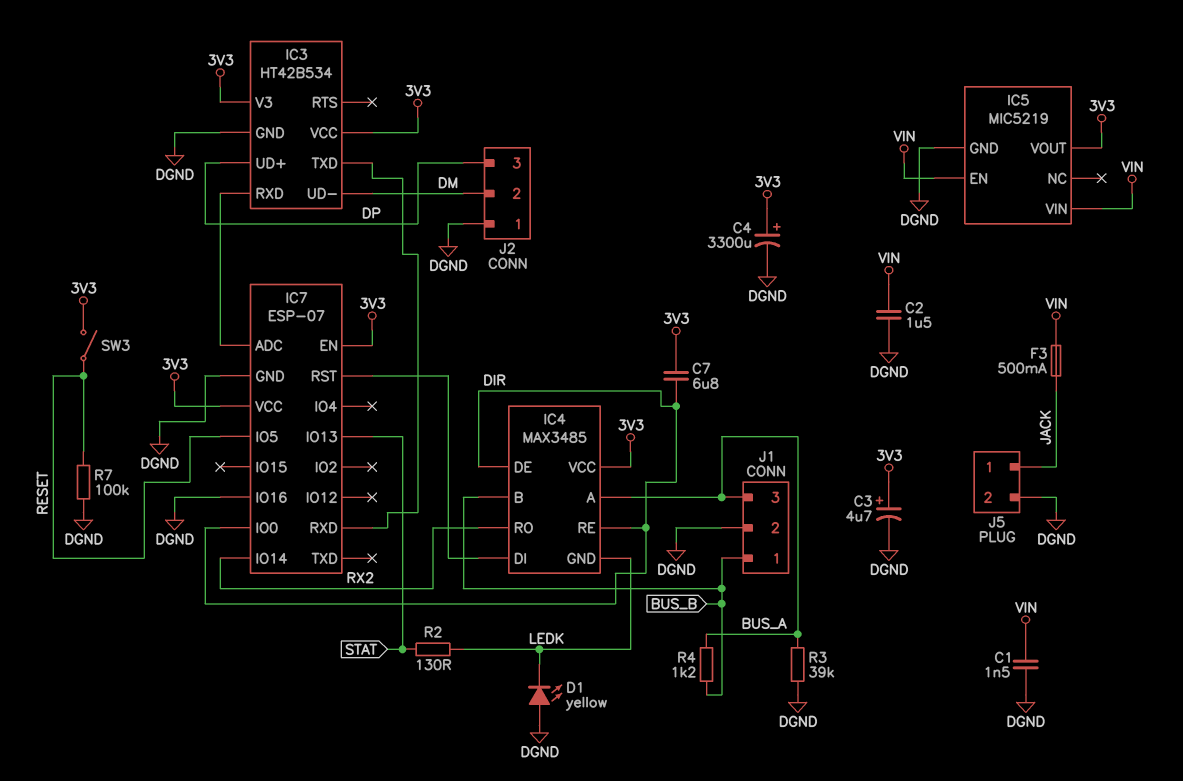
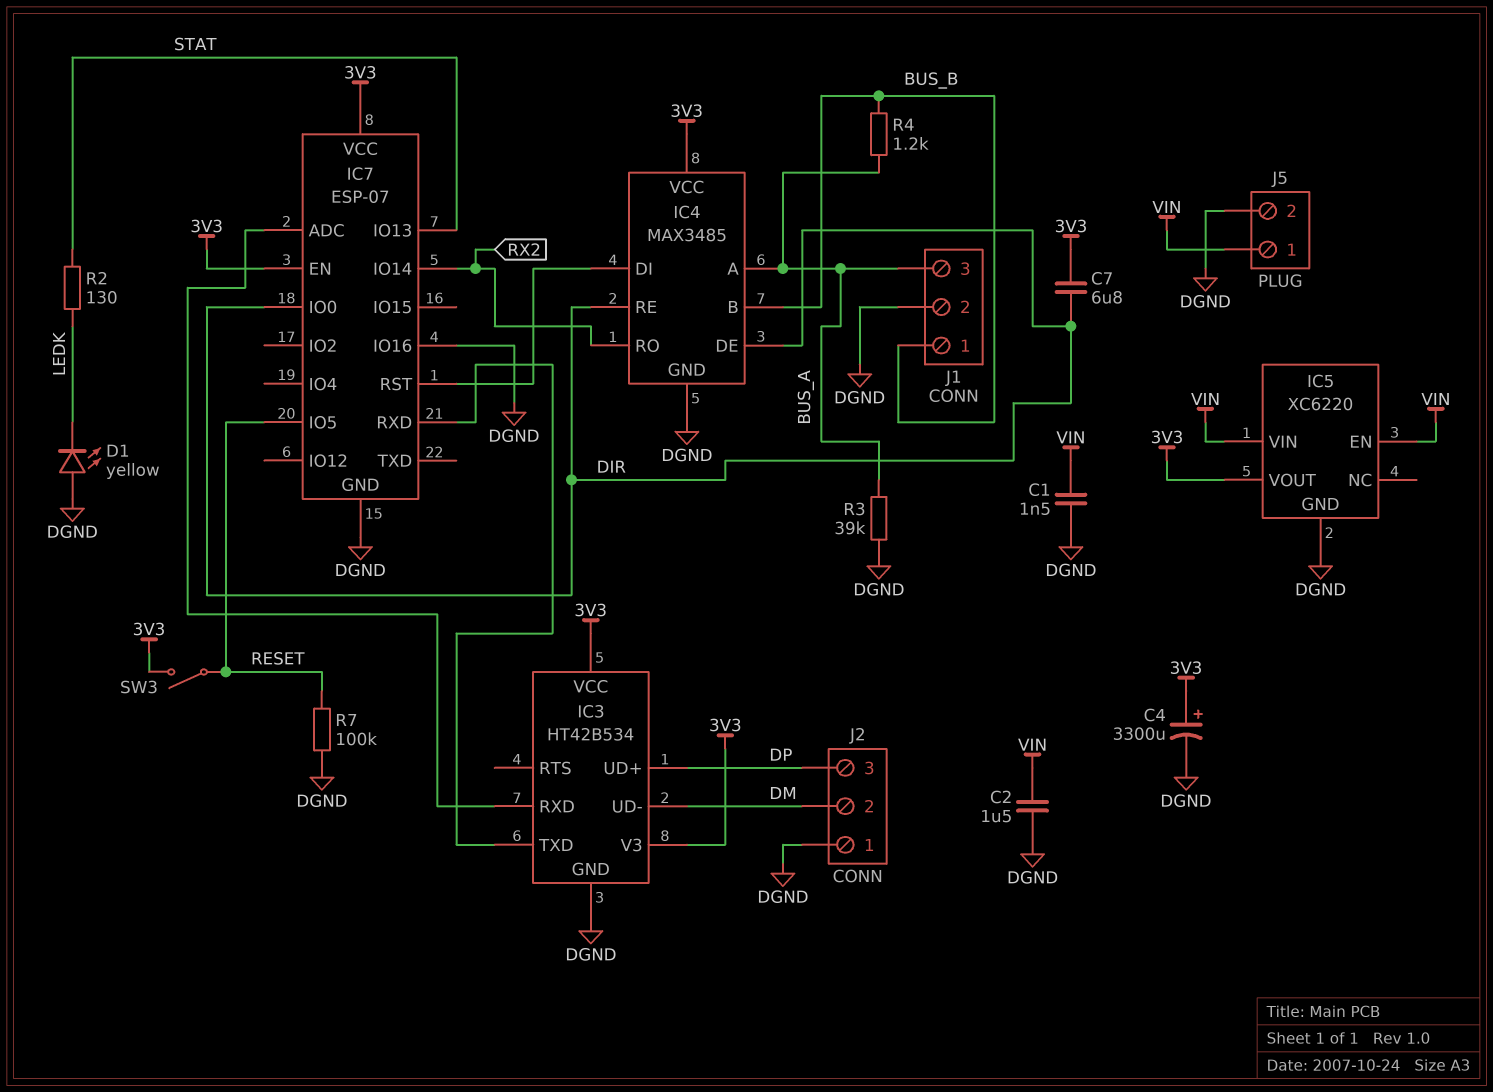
C3: 4.7uF (plus 3V3, minus DGND) -> none
F3: 500mA (JACK, VIN) -> none
IC4 pin GND: LEDK -> DGND
IC5: MIC5219 -> XC6220
J5 pin 1: JACK -> VIN

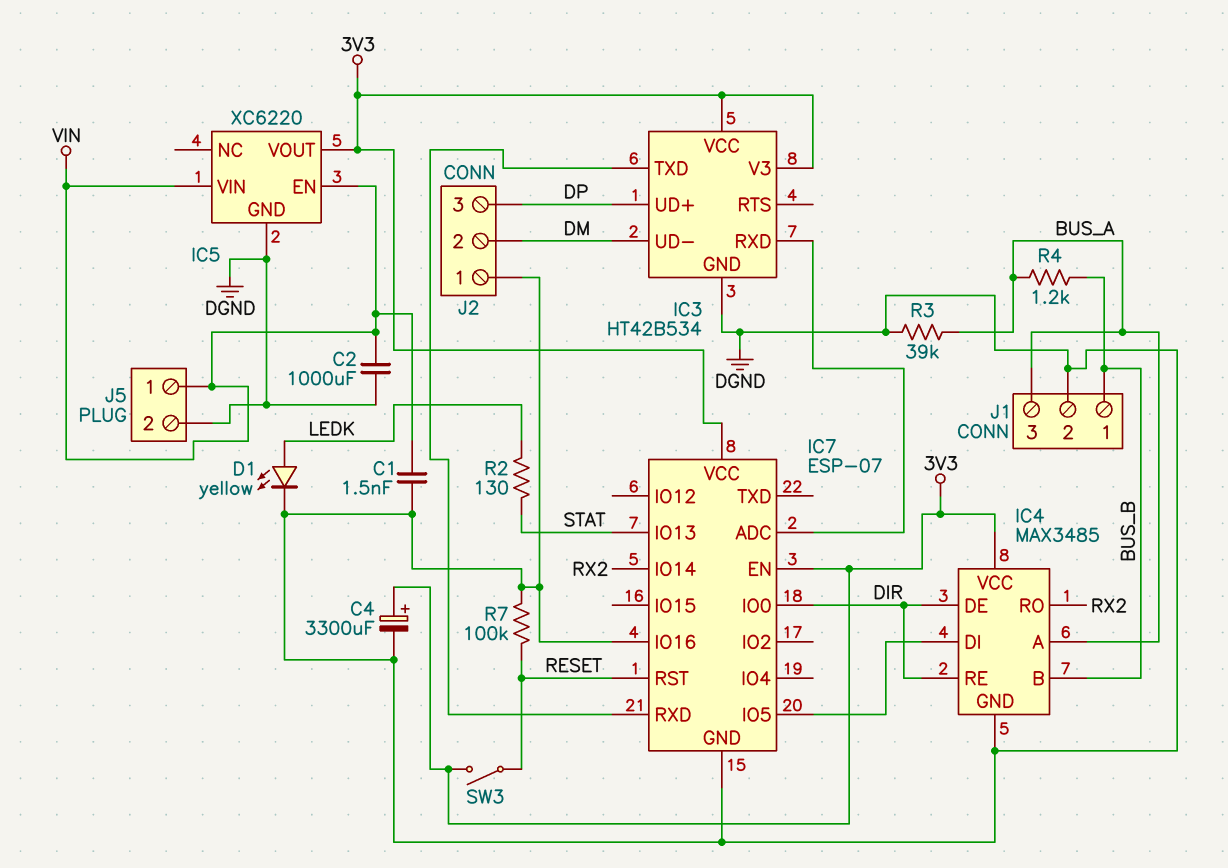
C2: 1.5uF (DGND, VIN) -> 1000uF (DGND, VIN)
C7: 6.8uF (3V3, DIR) -> none
D1: LED yellow (A DGND, K LEDK) -> LED yellow (A LEDK, K DGND)
IC7 pin IO5: RESET -> IC4/DI
IC7 pin RST: IC4/DI -> RESET

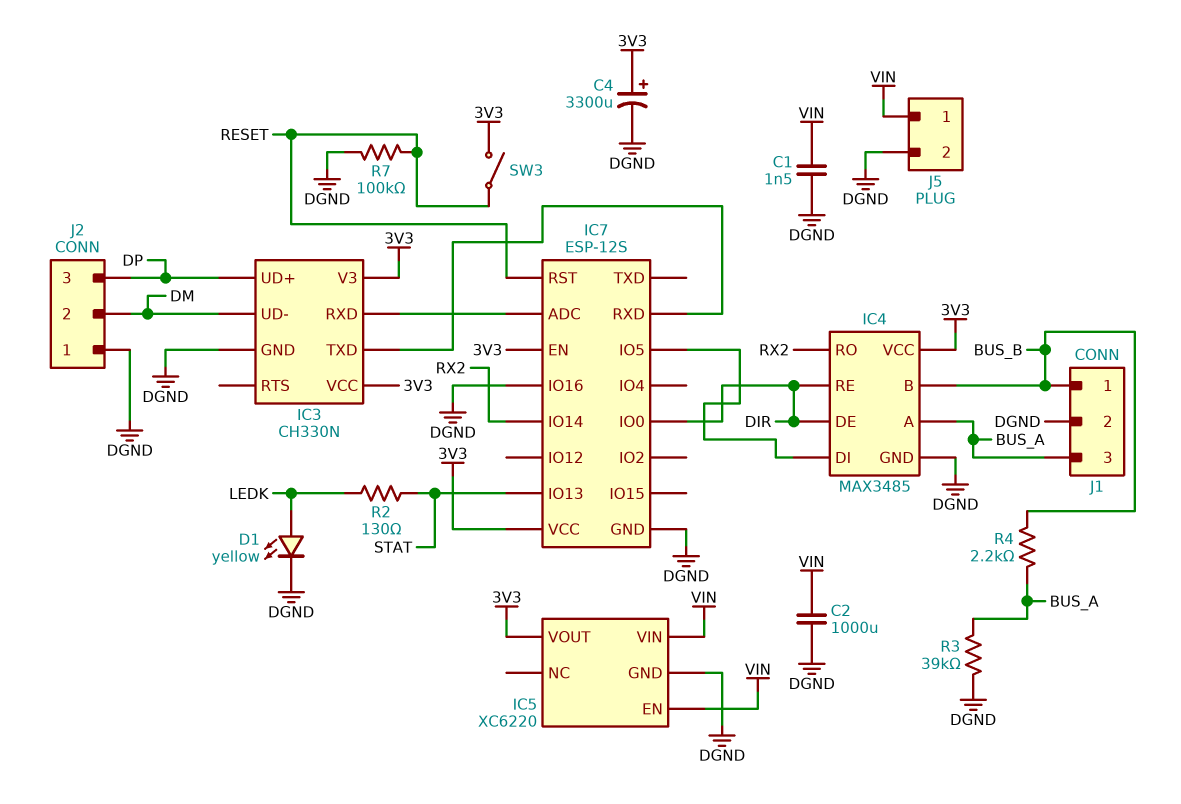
IC3: HT42B534 -> CH330N
IC7: ESP-07 -> ESP-12S
R4: 1.2k (BUS_A, BUS_B) -> 2.2k (BUS_A, BUS_B)

